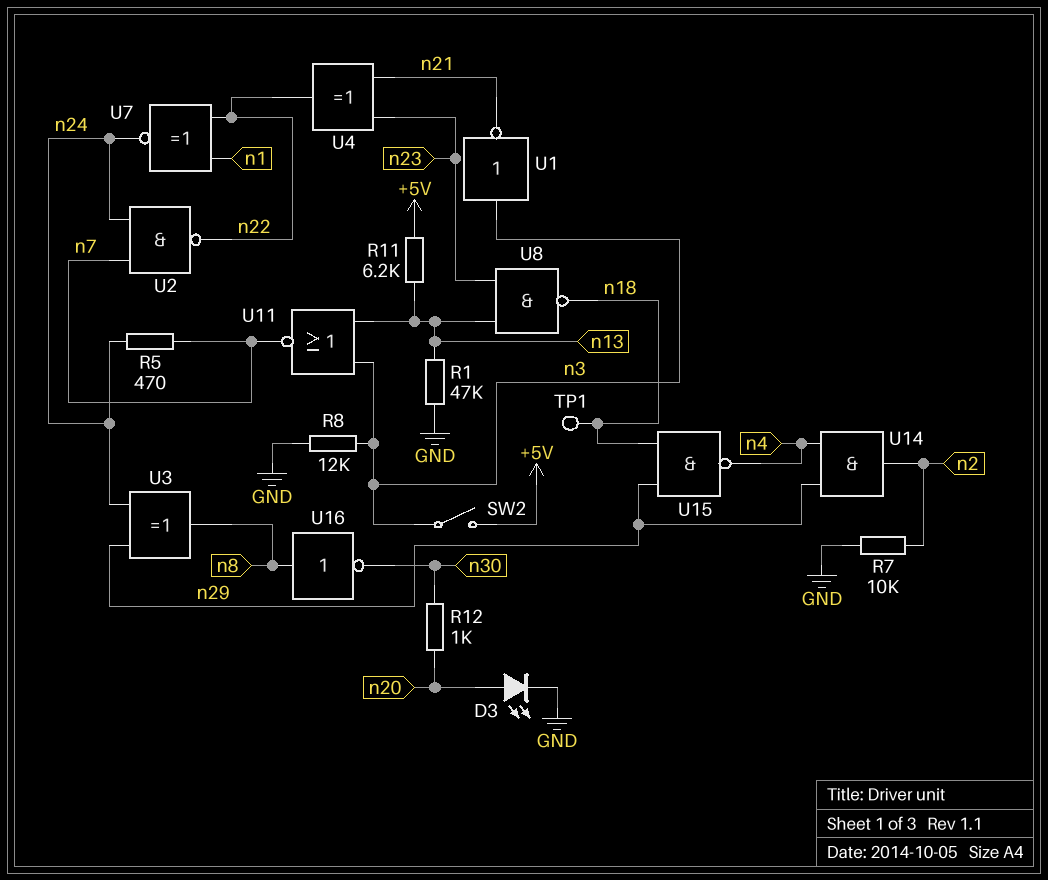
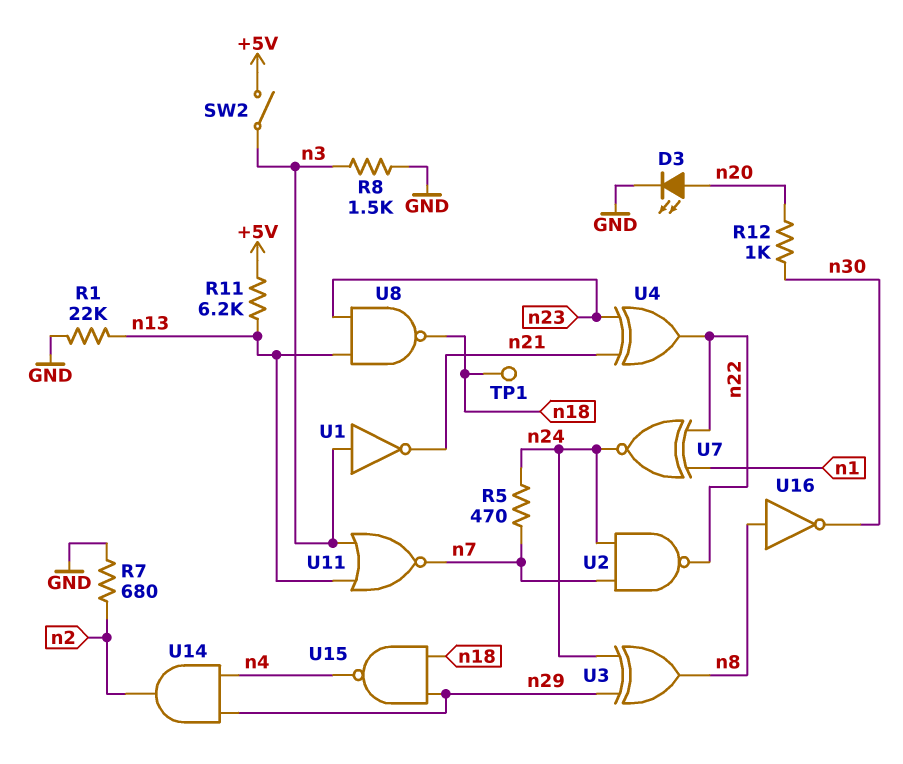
R1: 47k (GND, n13) -> 22k (GND, n13)
R7: 10k (GND, n2) -> 680 (GND, n2)
R8: 12k (GND, n3) -> 1.5k (GND, n3)

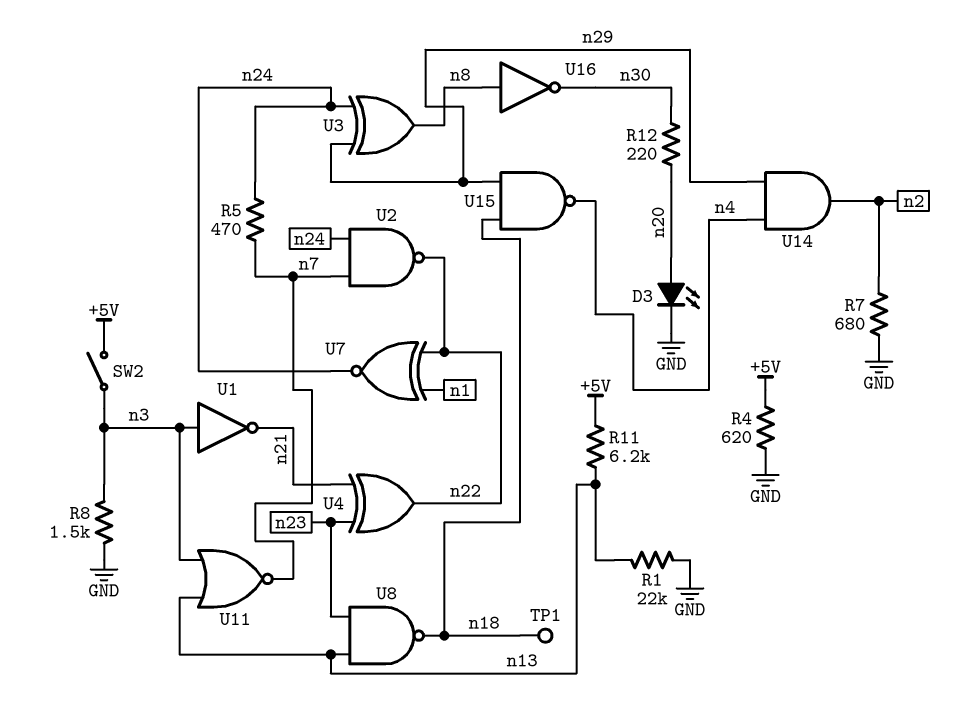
R4: none -> 620 (+5V, GND)
R12: 1k (n20, n30) -> 220 (n20, n30)

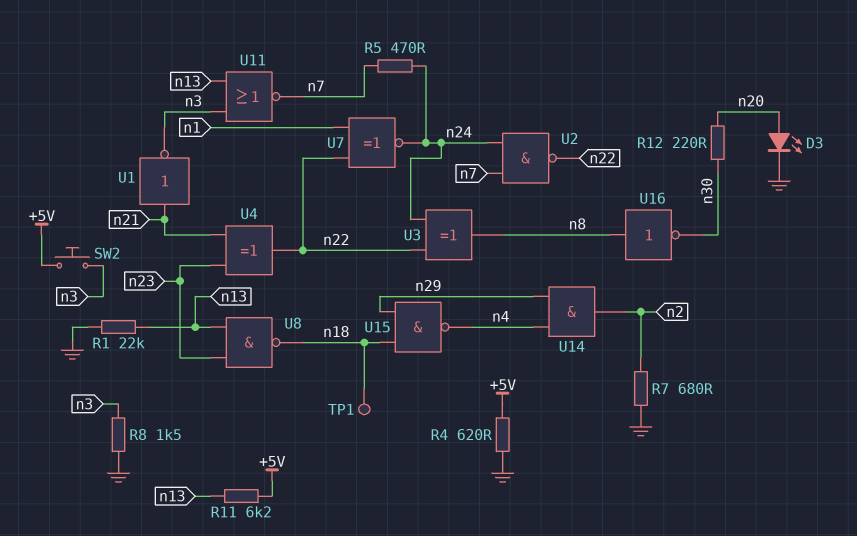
SW2: switch (+5V, n3) -> button (+5V, n3)
U1: NOT (in n3, out n21) -> NOT (in n21, out n3)
U3: XOR (in n24, in n29, out n8) -> XOR (in n22, in n24, out n8)

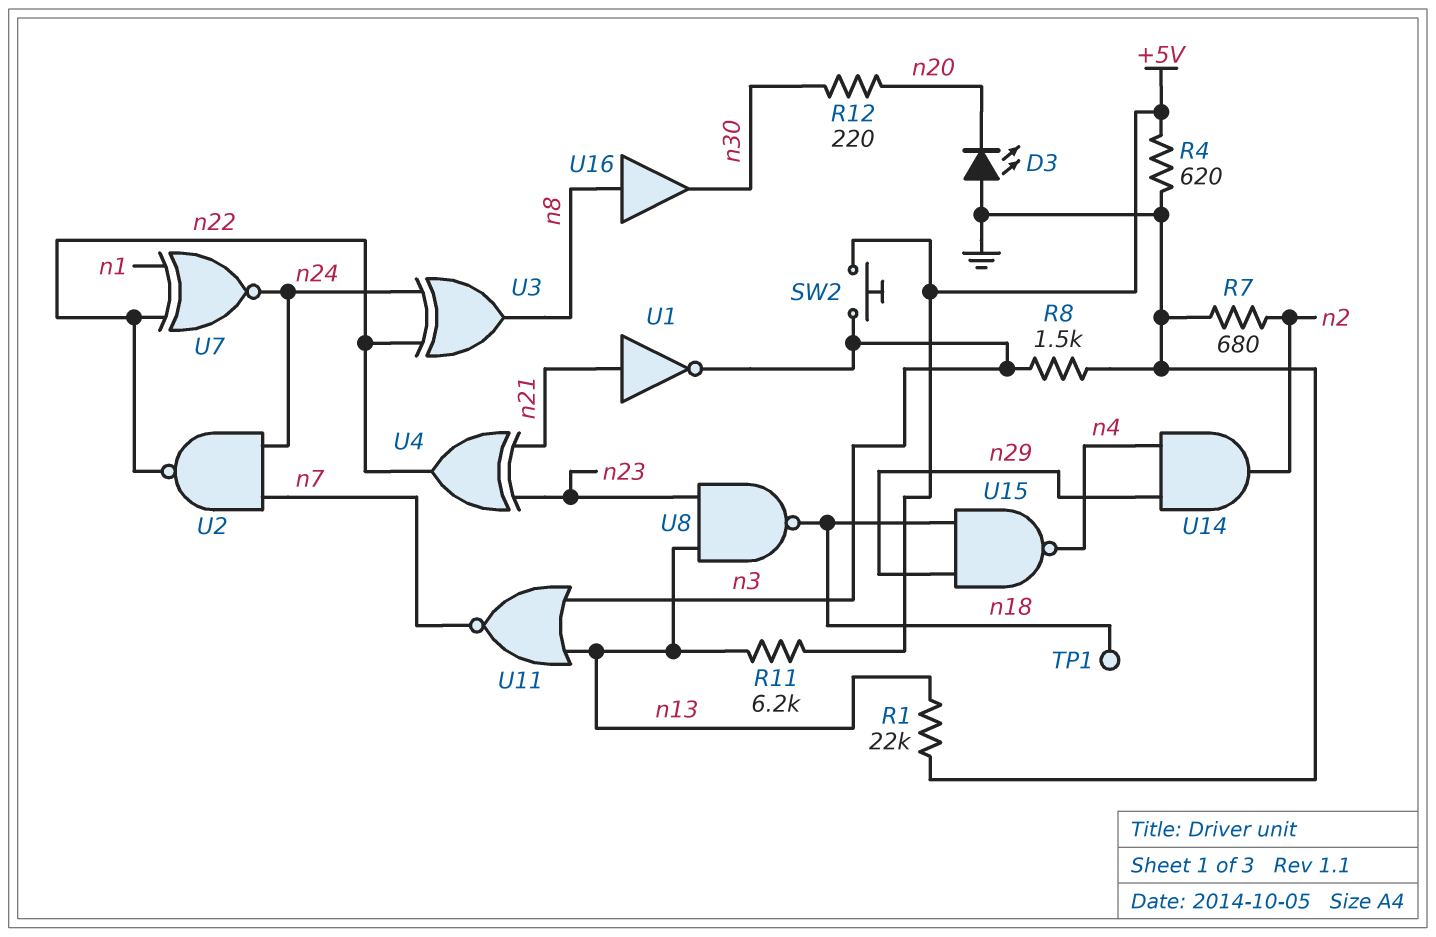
D3: LED (A n20, K GND) -> LED (A GND, K n20)
R5: 470 (n7, n24) -> none
U16: NOT (in n8, out n30) -> buffer (in n8, out n30)

